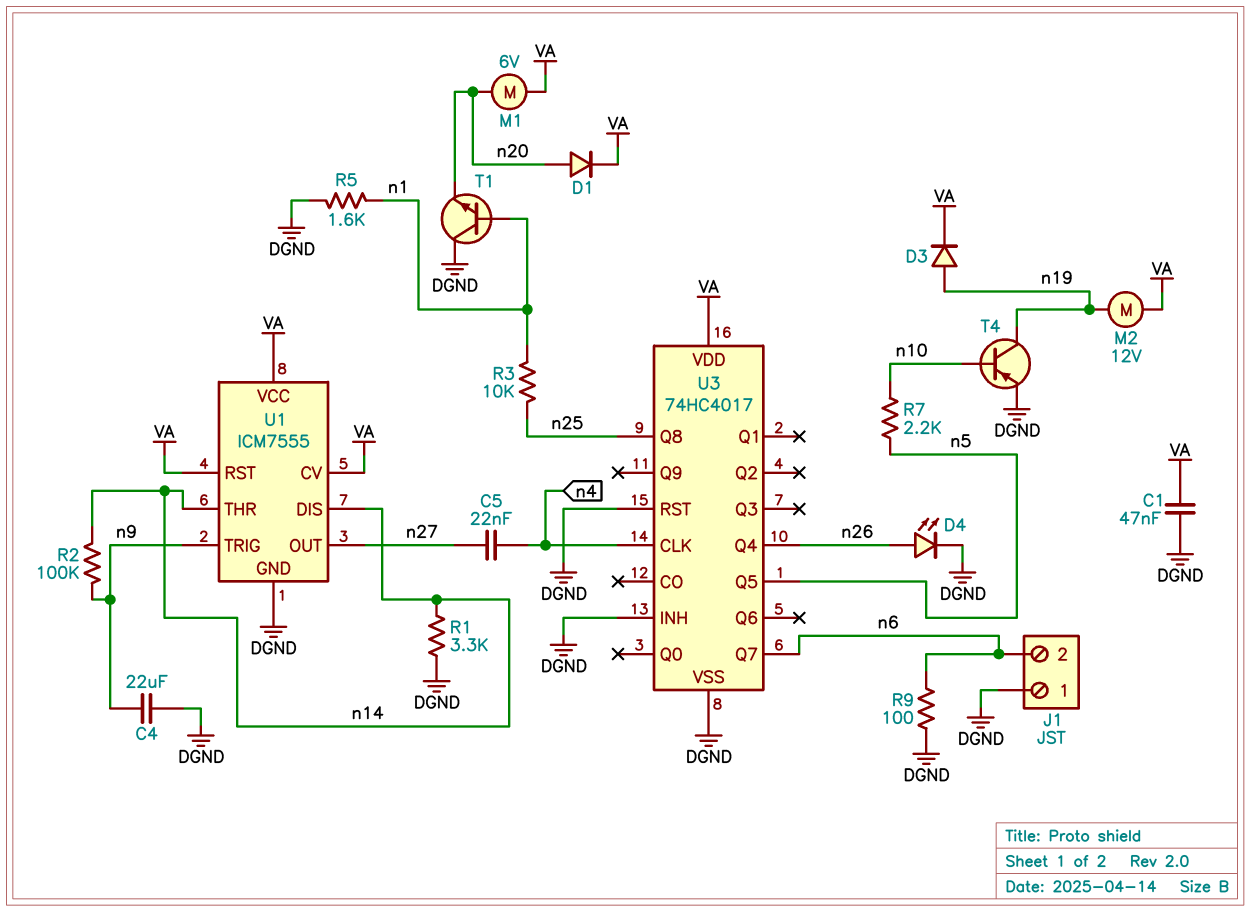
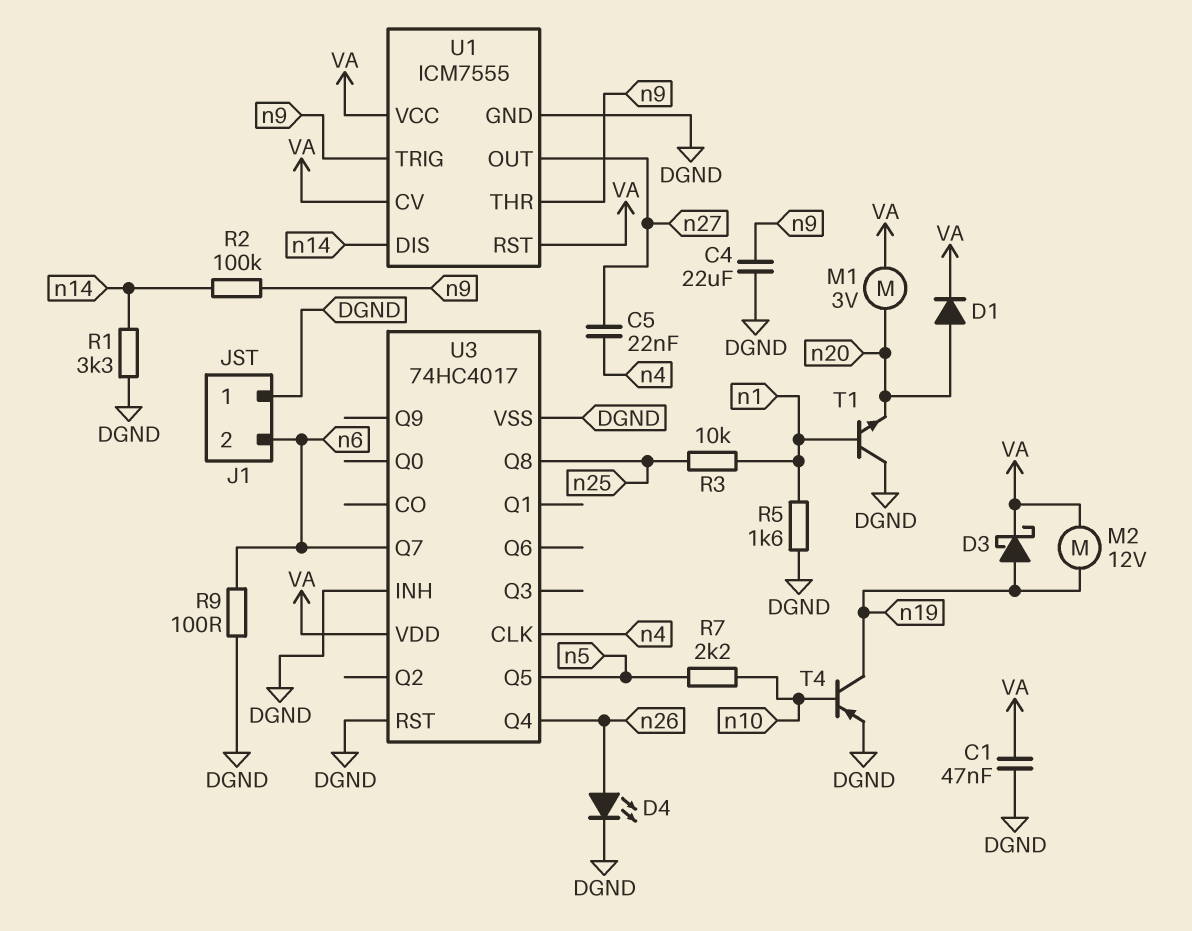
D3: diode (A n19, K VA) -> schottky (A n19, K VA)
M1: motor 6V (VA, n20) -> motor 3V (VA, n20)
U1 pin THR: n14 -> n9

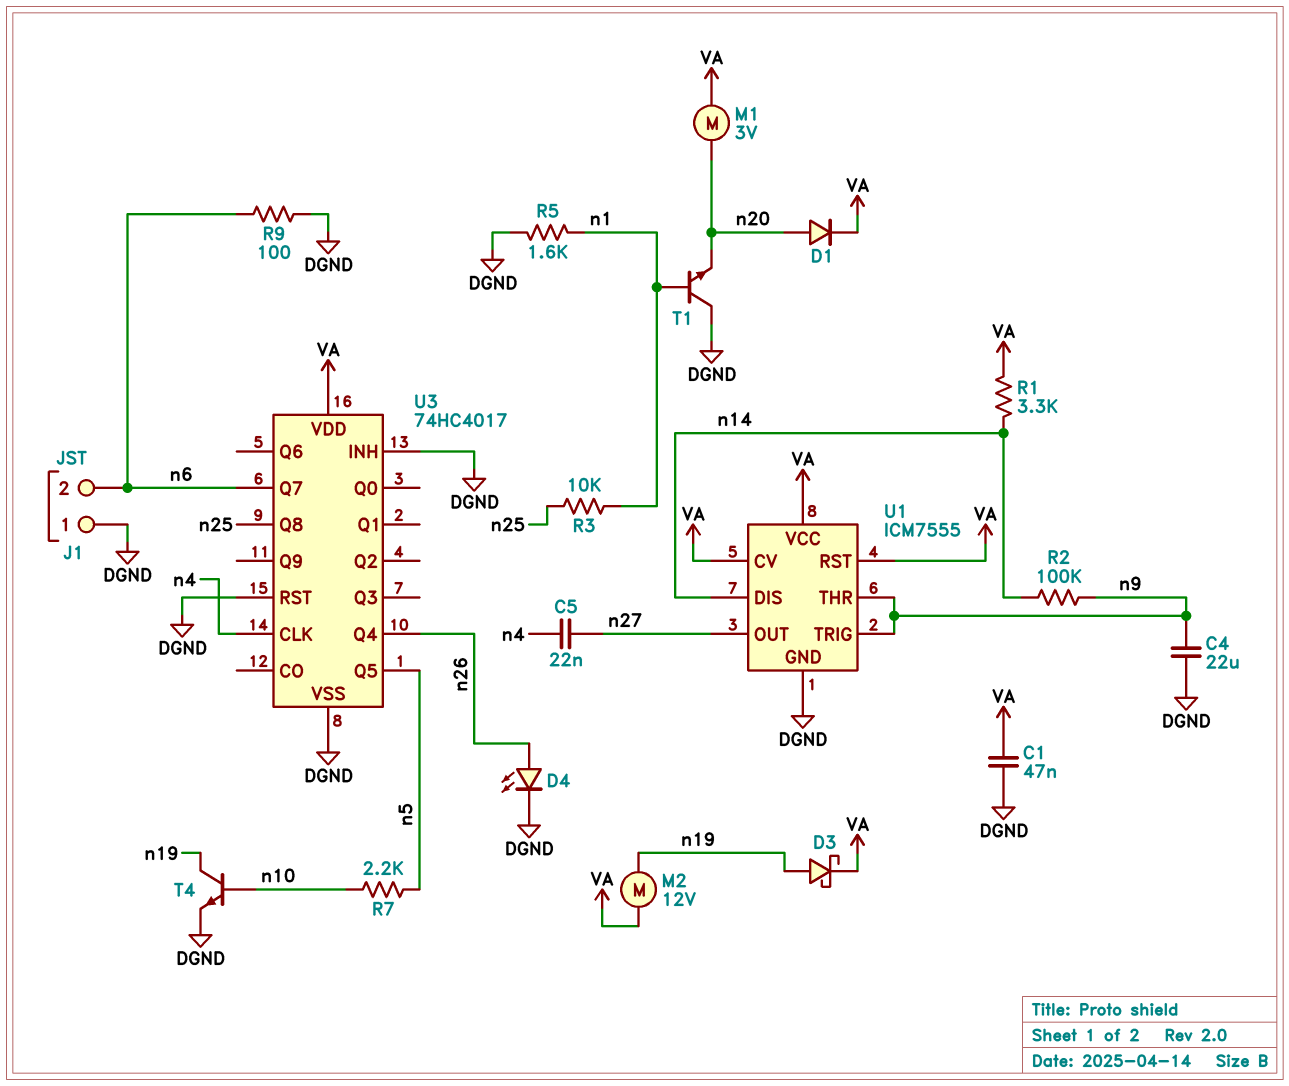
R1: 3.3k (DGND, n14) -> 3.3k (VA, n14)
T4: PNP (B n10, C n19, E DGND) -> NPN (B n10, C n19, E DGND)

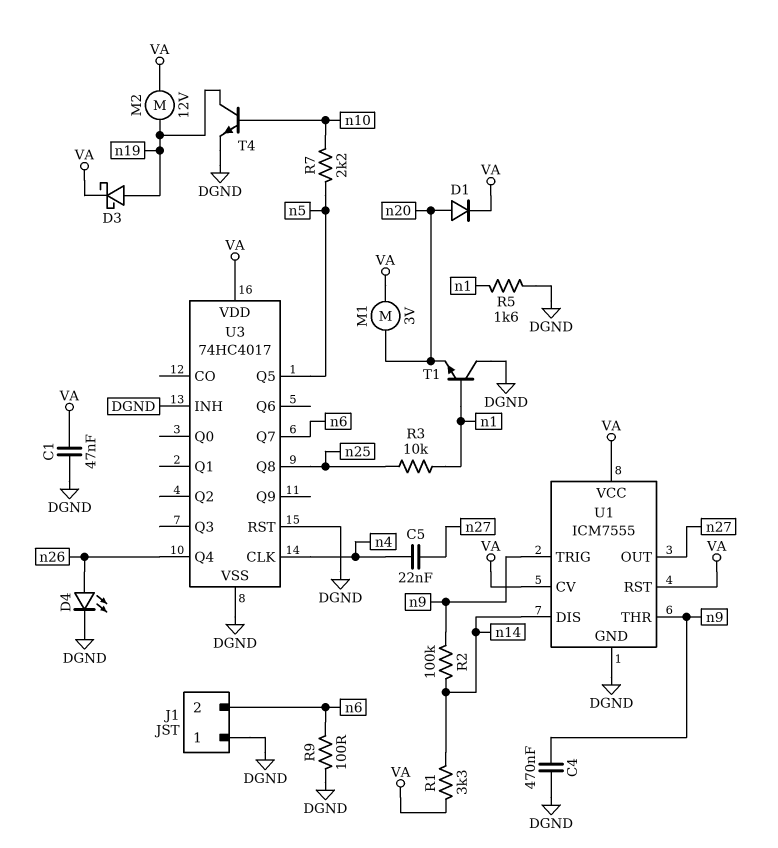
C4: 22uF (DGND, n9) -> 470nF (DGND, n9)

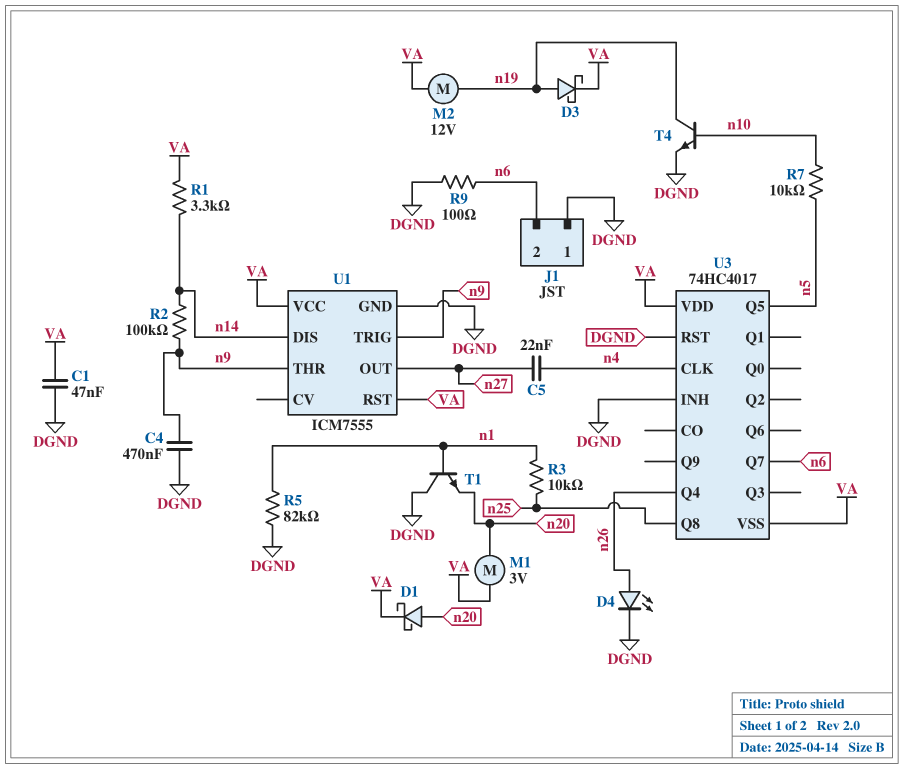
D1: diode (A n20, K VA) -> schottky (A n20, K VA)
R5: 1.6k (DGND, n1) -> 82k (DGND, n1)
R7: 2.2k (n5, n10) -> 10k (n5, n10)
U1 pin CV: VA -> none
U3 pin VSS: DGND -> VA

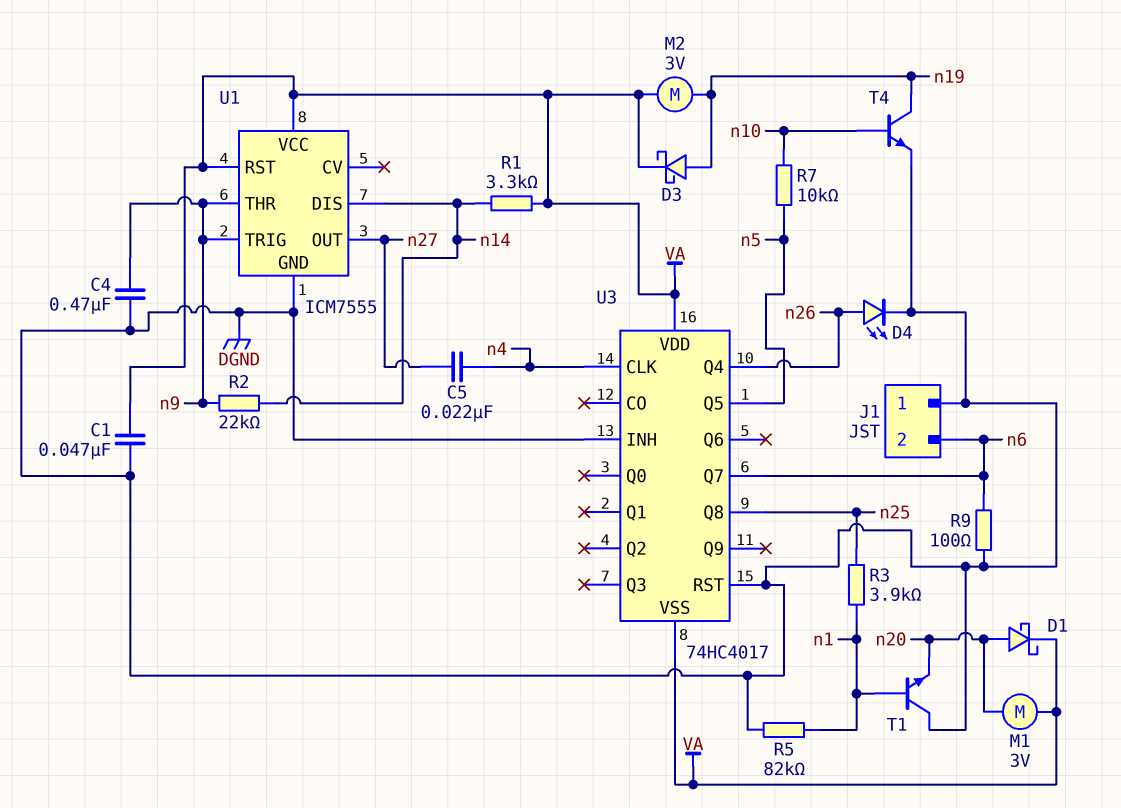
M2: motor 12V (VA, n19) -> motor 3V (VA, n19)
R2: 100k (n9, n14) -> 22k (n9, n14)
R3: 10k (n1, n25) -> 3.9k (n1, n25)

